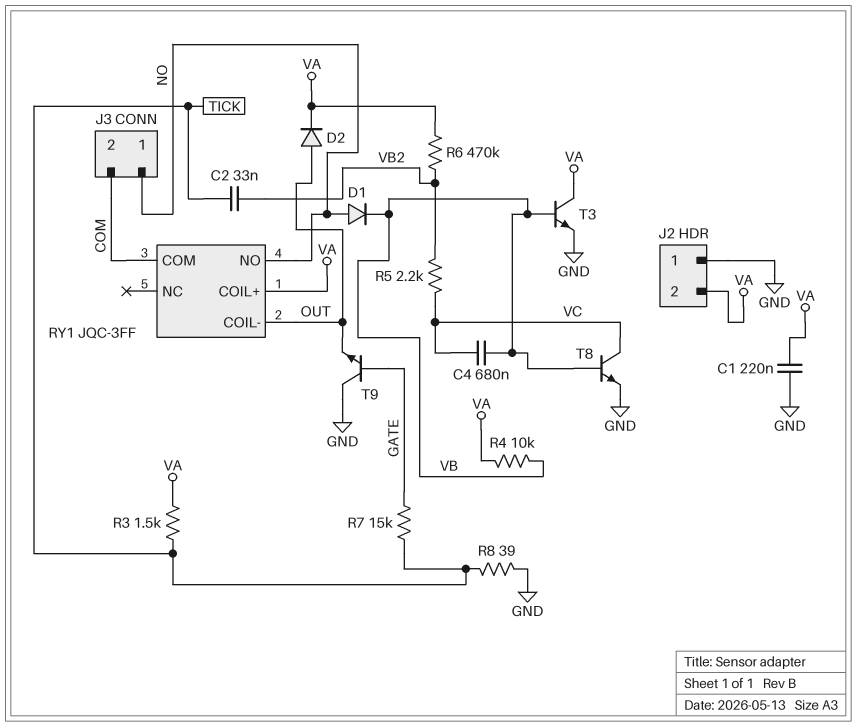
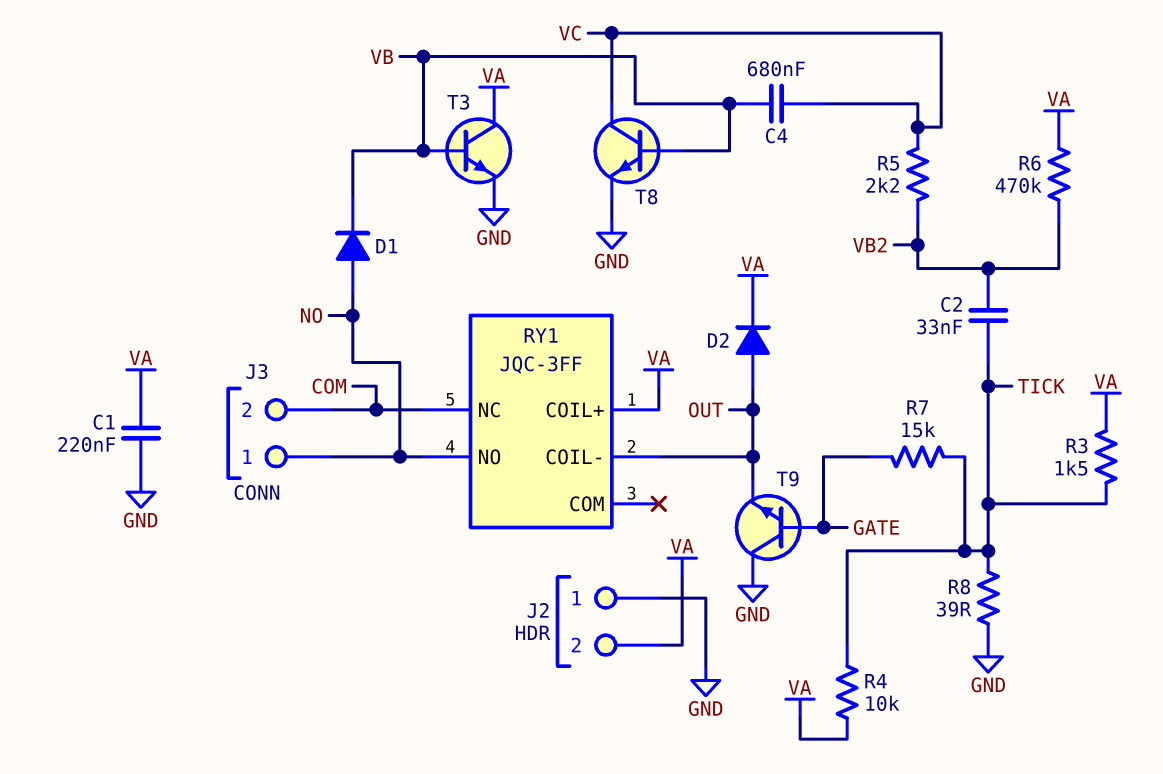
R4: 10k (VA, VB) -> 10k (TICK, VA)
RY1 pin COM: COM -> none
RY1 pin NC: none -> COM

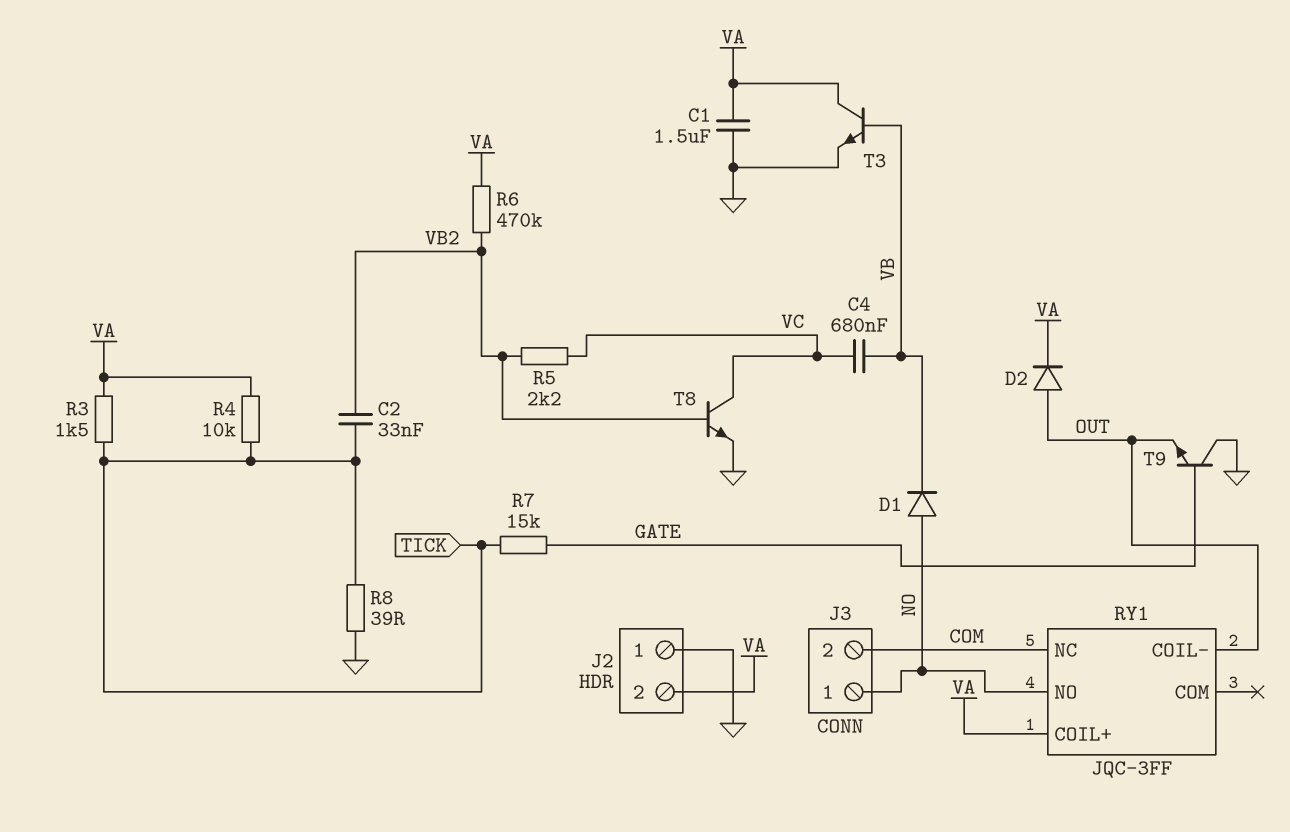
C1: 220nF (GND, VA) -> 1.5uF (GND, VA)
T8: NPN (B VB, C VC, E GND) -> NPN (B VB2, C VC, E GND)

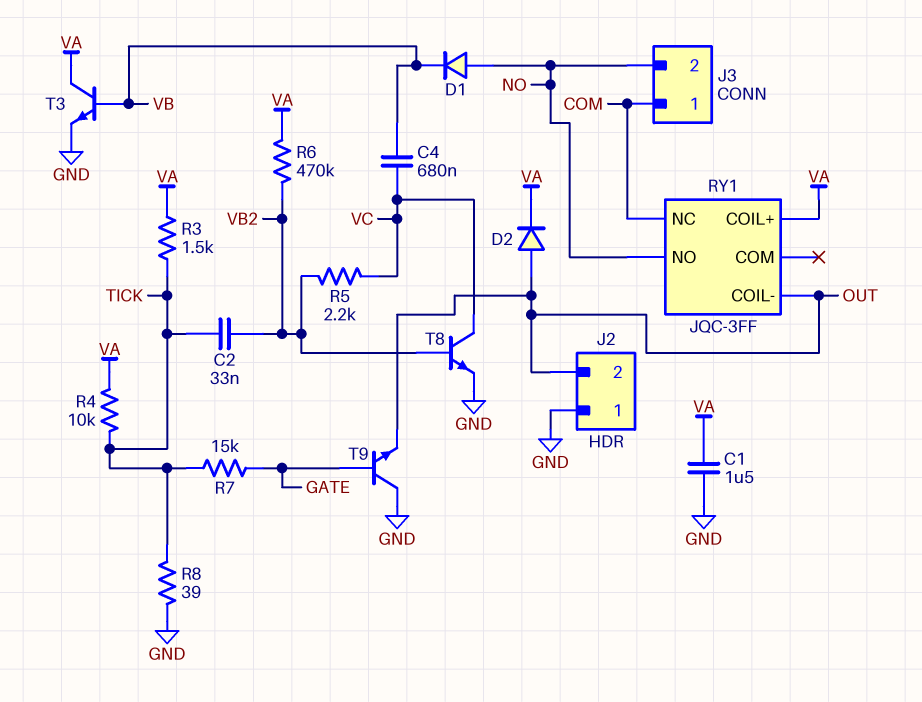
J2 pin 2: VA -> OUT
J3 pin 1: NO -> COM
J3 pin 2: COM -> NO

